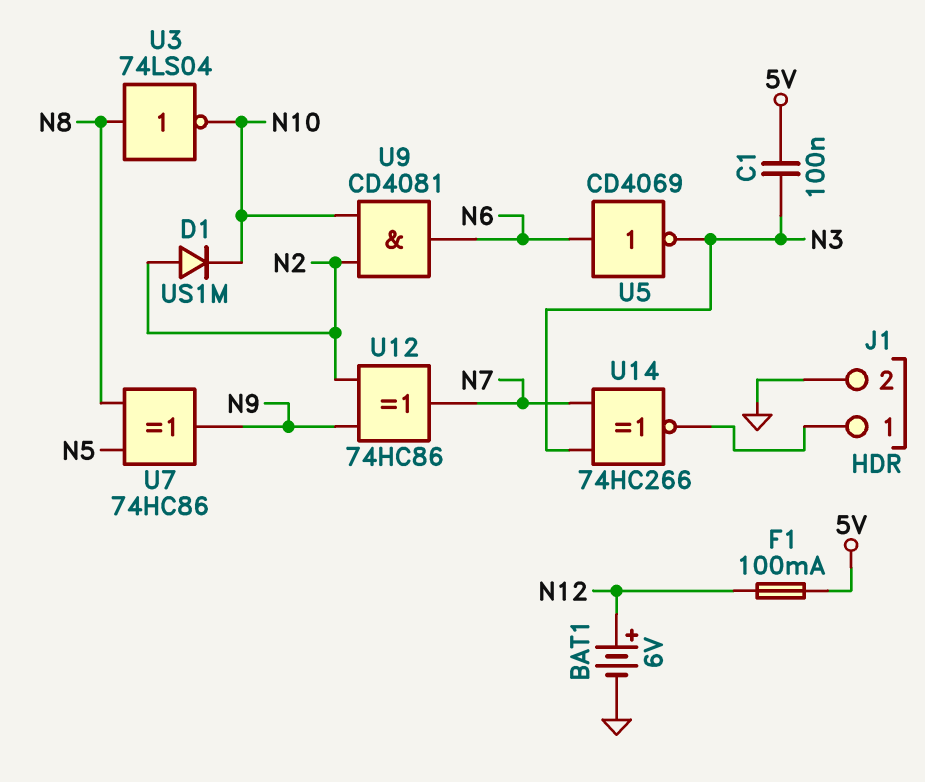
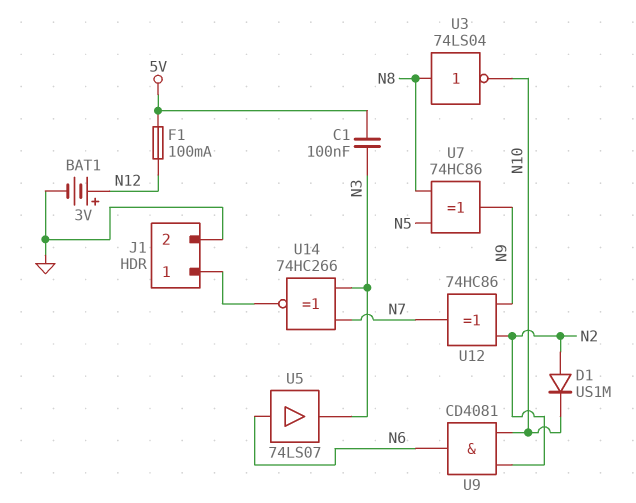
BAT1: 6V (plus N12, minus GND) -> 3V (plus N12, minus GND)
U5: NOT CD4069 (in N6, out N3) -> buffer 74LS07 (in N6, out N3)

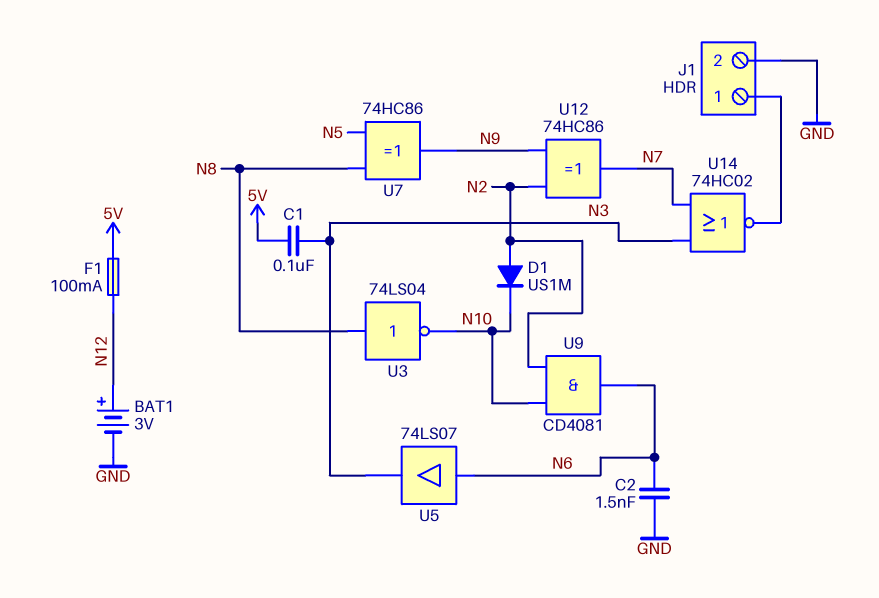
C2: none -> 1.5nF (GND, N6)
U14: XNOR 74HC266 (in N3, in N7, out J1/1) -> NOR 74HC02 (in N3, in N7, out J1/1)

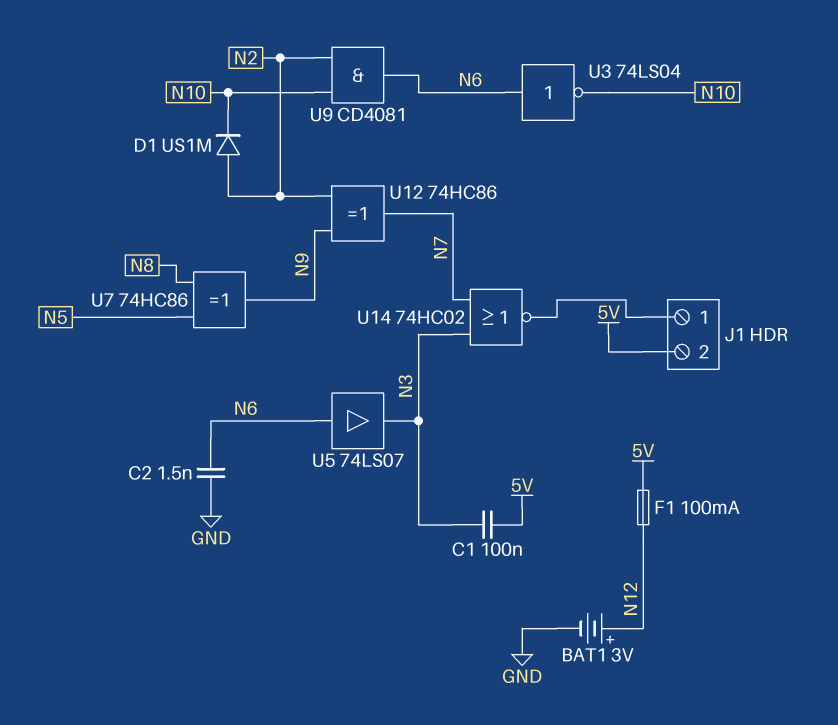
J1 pin 2: GND -> 5V
U3: NOT 74LS04 (in N8, out N10) -> NOT 74LS04 (in N6, out N10)

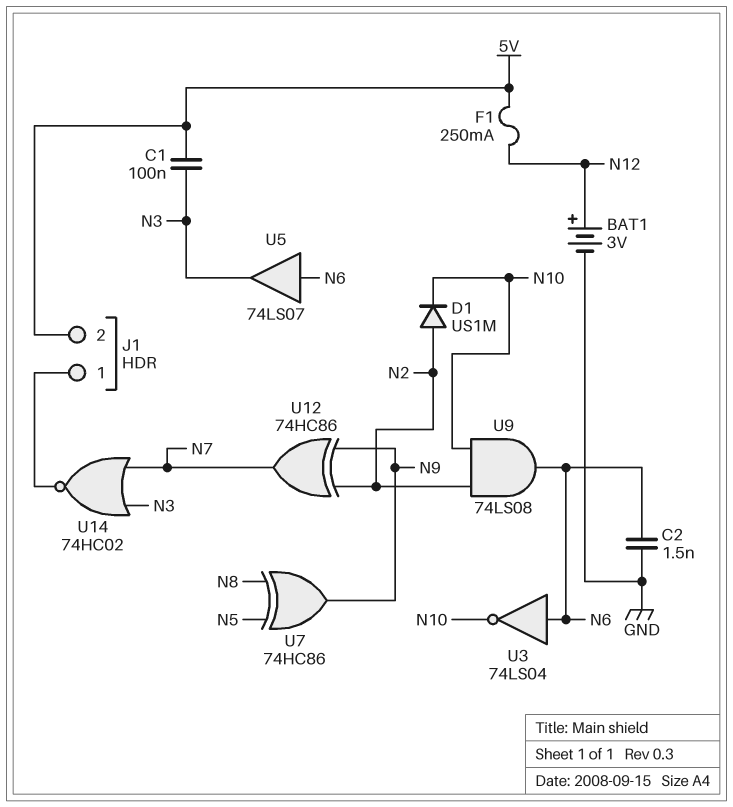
F1: 100mA (5V, N12) -> 250mA (5V, N12)
U9: AND CD4081 (in N2, in N10, out N6) -> AND 74LS08 (in N2, in N10, out N6)

